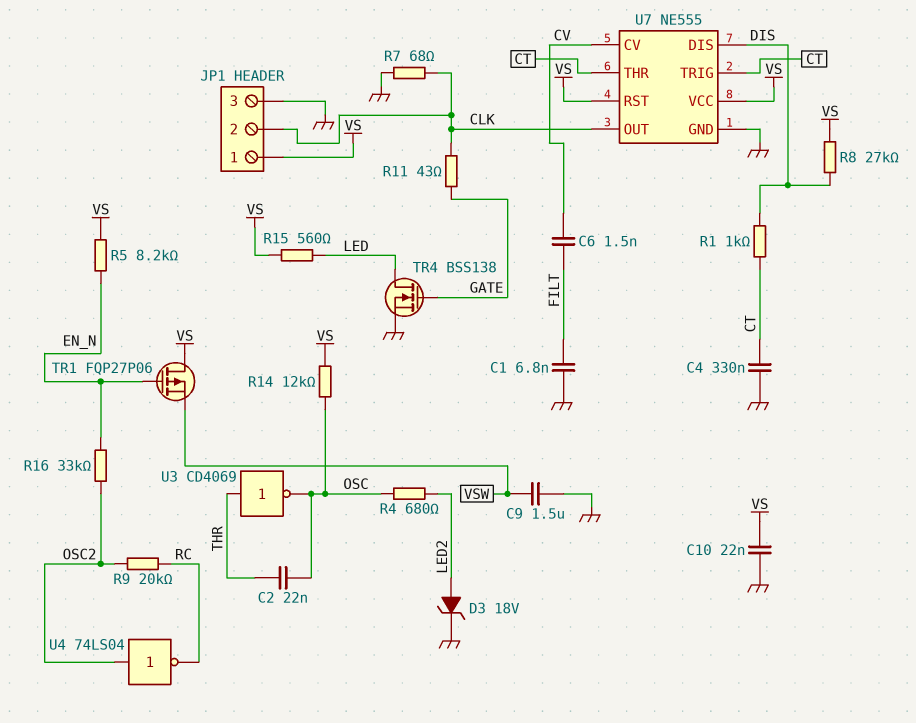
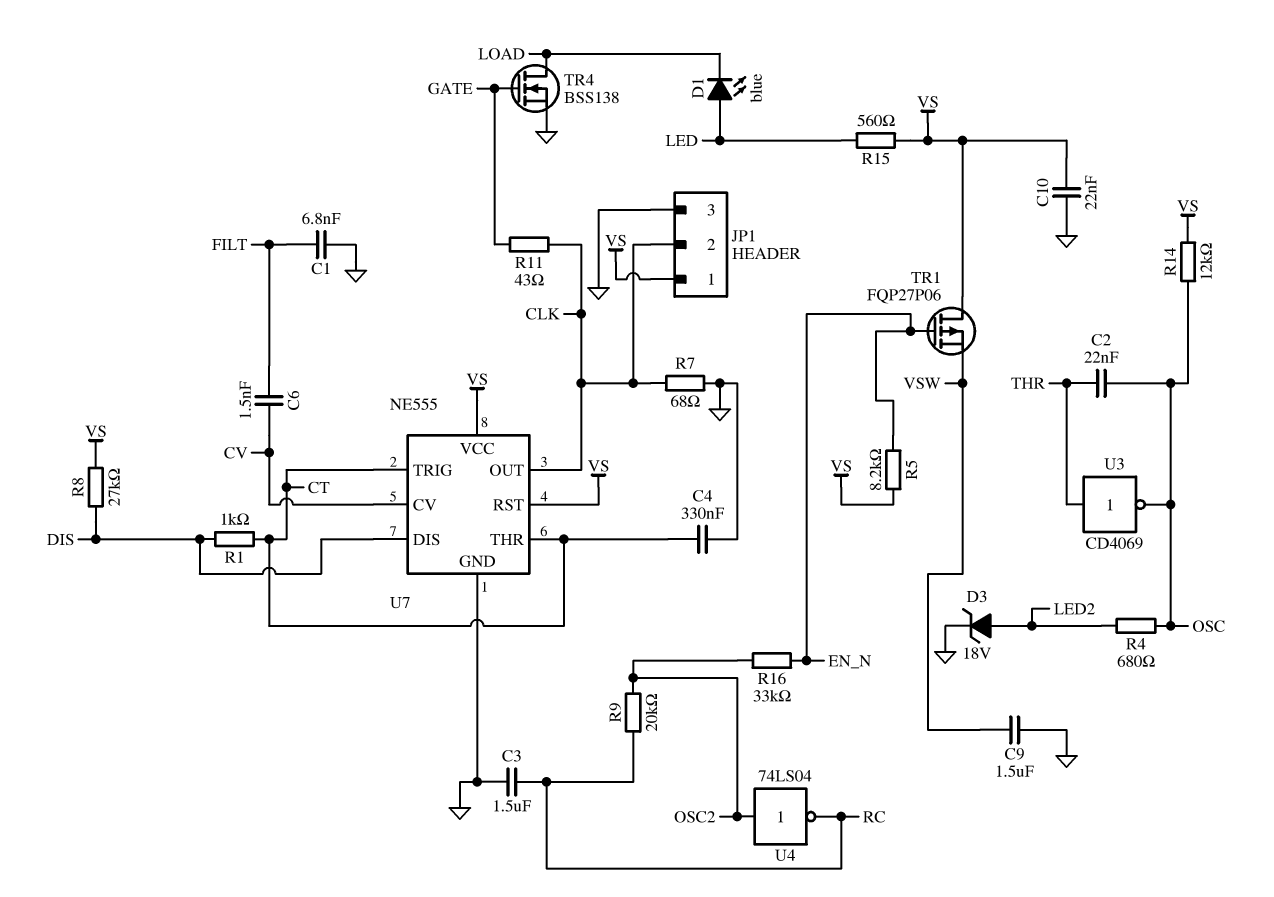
C3: none -> 1.5uF (GND, RC)
D1: none -> LED blue (A LED, K LOAD)
TR4: NMOS BSS138 (G GATE, D LED, S GND) -> NMOS BSS138 (G GATE, D LOAD, S GND)

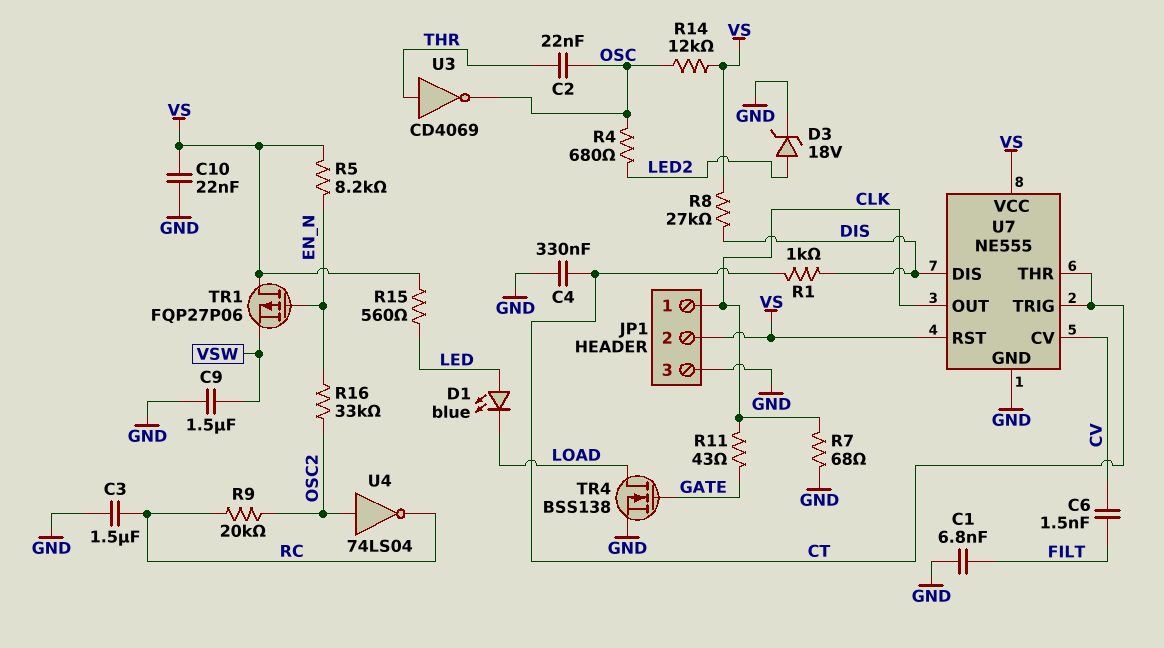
JP1 pin 1: VS -> CLK
JP1 pin 2: CLK -> VS

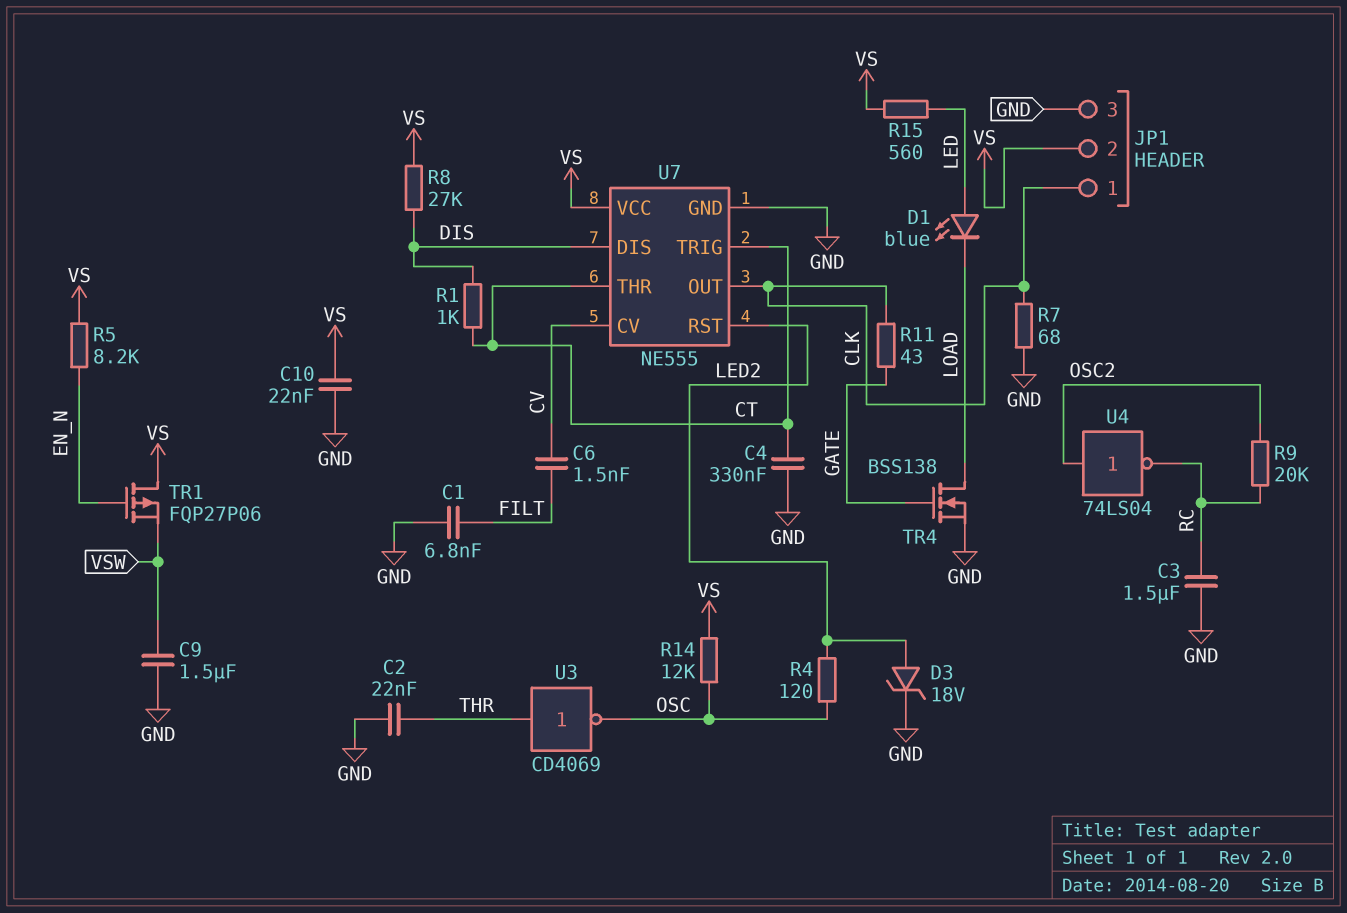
C2: 22nF (OSC, THR) -> 22nF (GND, THR)
R4: 680 (LED2, OSC) -> 120 (LED2, OSC)
R16: 33k (EN_N, OSC2) -> none
U7 pin RST: VS -> LED2

